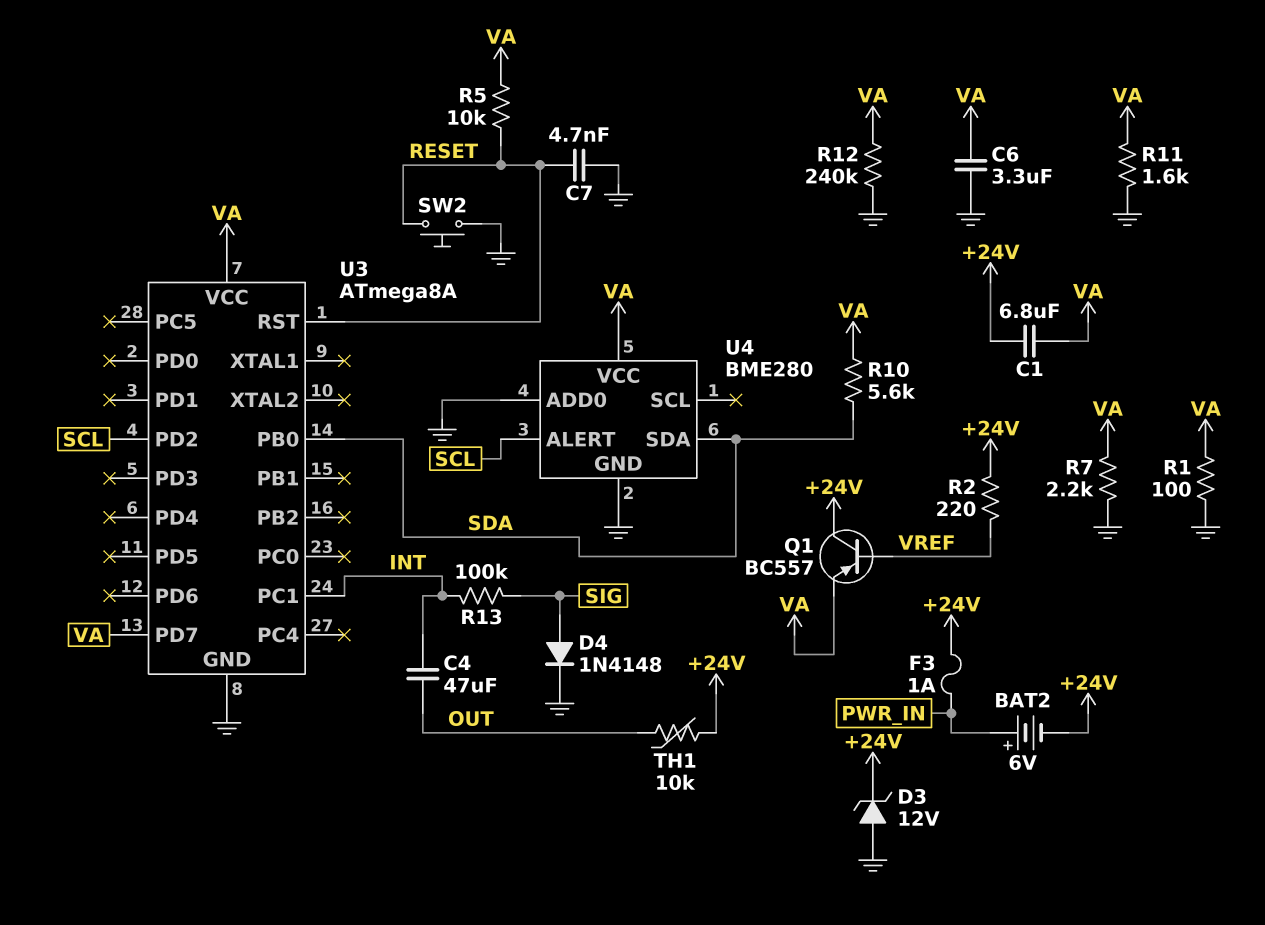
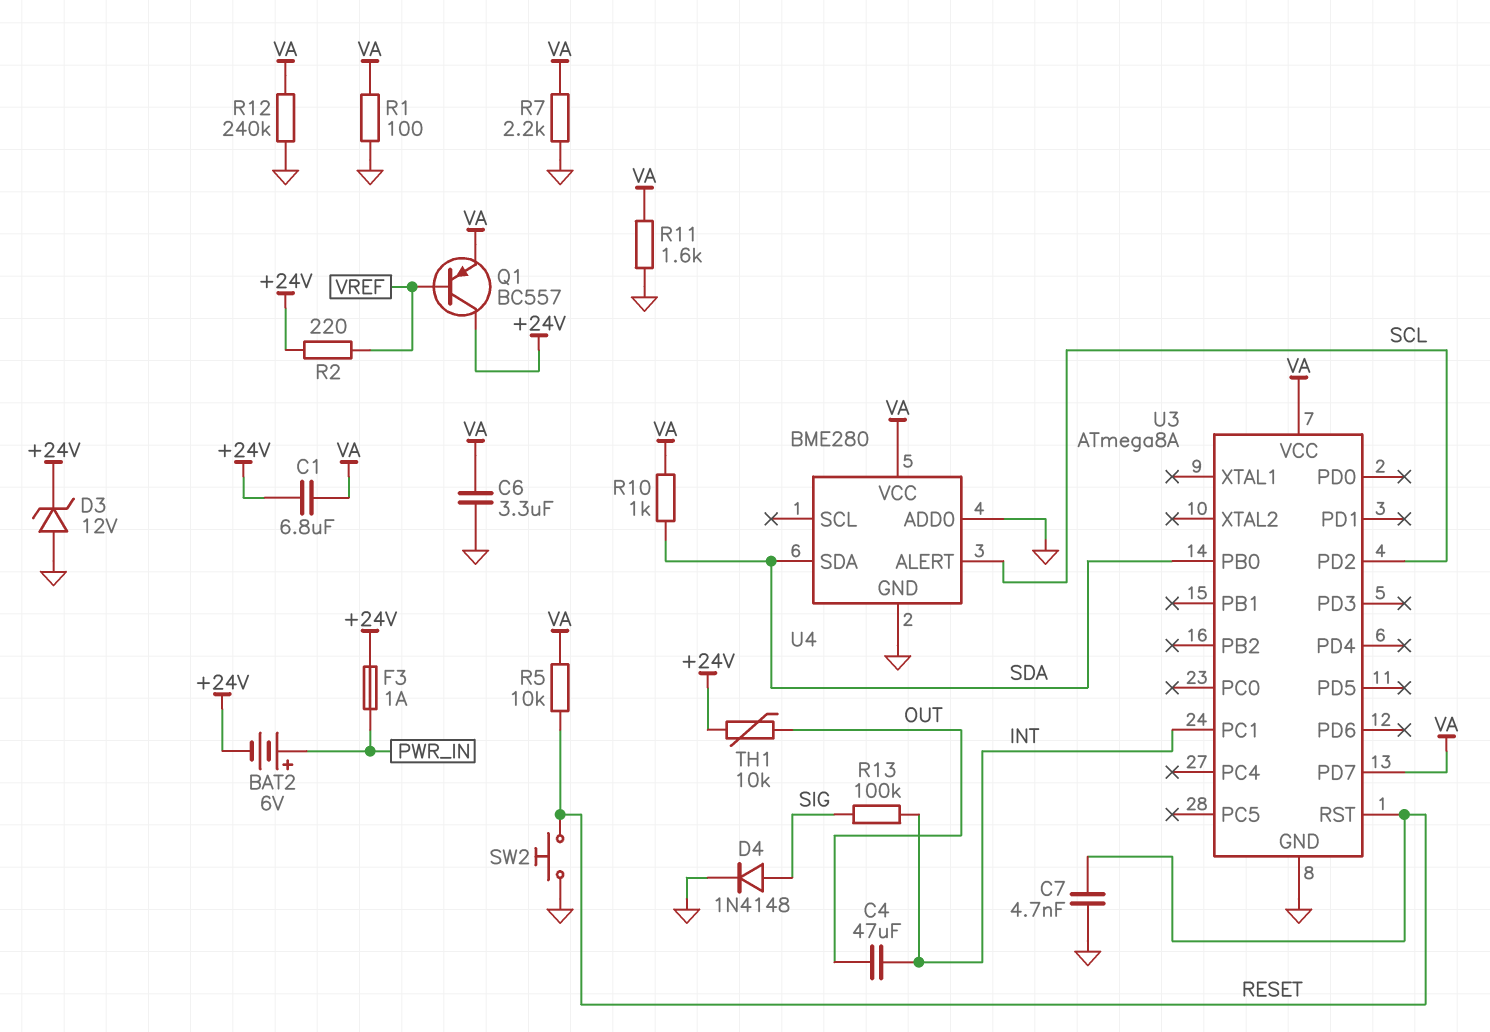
R10: 5.6k (SDA, VA) -> 1k (SDA, VA)

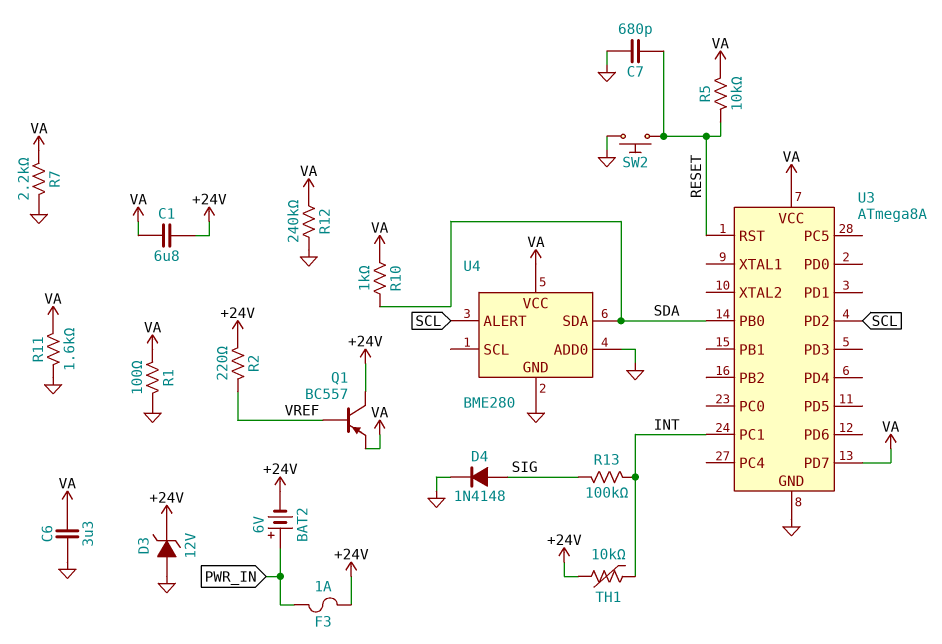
C4: 47uF (INT, OUT) -> none
C7: 4.7nF (GND, RESET) -> 680pF (GND, RESET)
TH1: 10k (+24V, OUT) -> 10k (+24V, INT)

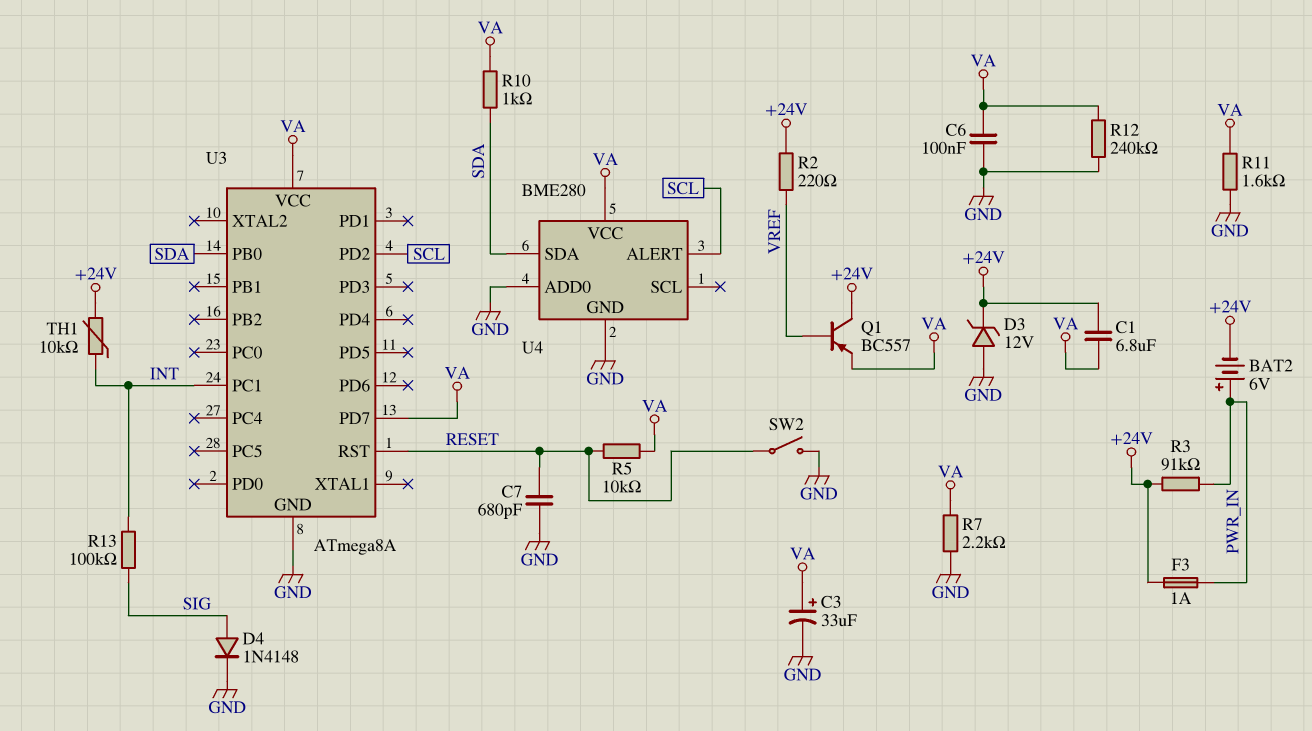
C3: none -> 33uF (plus VA, minus GND)
C6: 3.3uF (GND, VA) -> 100nF (GND, VA)
R1: 100 (GND, VA) -> none
R3: none -> 91k (+24V, PWR_IN)
SW2: button (GND, RESET) -> switch (GND, RESET)

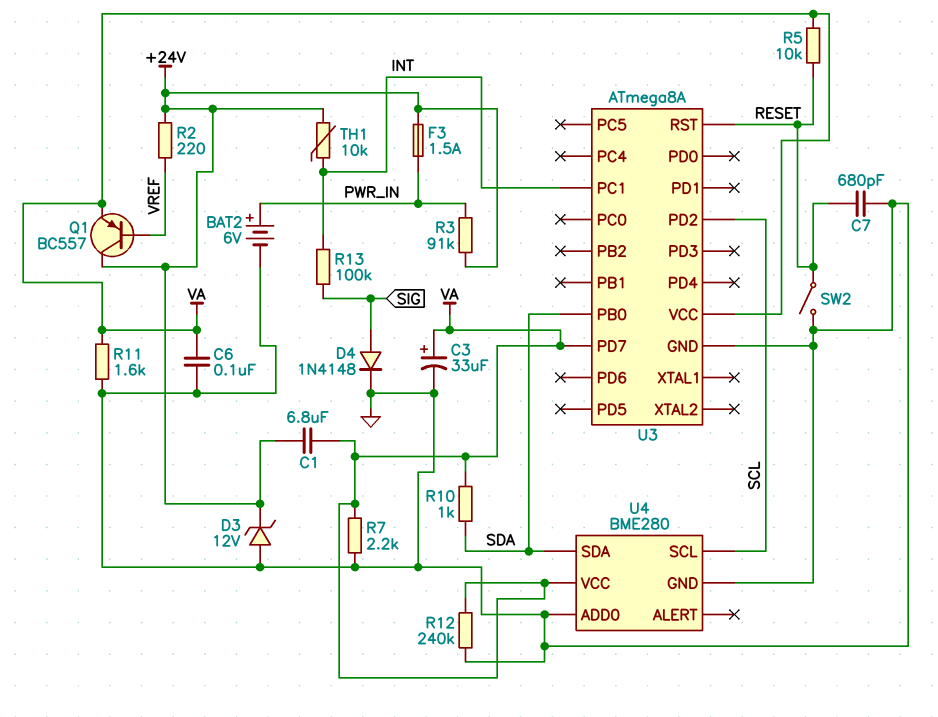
BAT2: 6V (plus PWR_IN, minus +24V) -> 6V (plus PWR_IN, minus GND)
F3: 1A (+24V, PWR_IN) -> 1.5A (+24V, PWR_IN)
U4 pin ALERT: SCL -> none
U4 pin SCL: none -> SCL

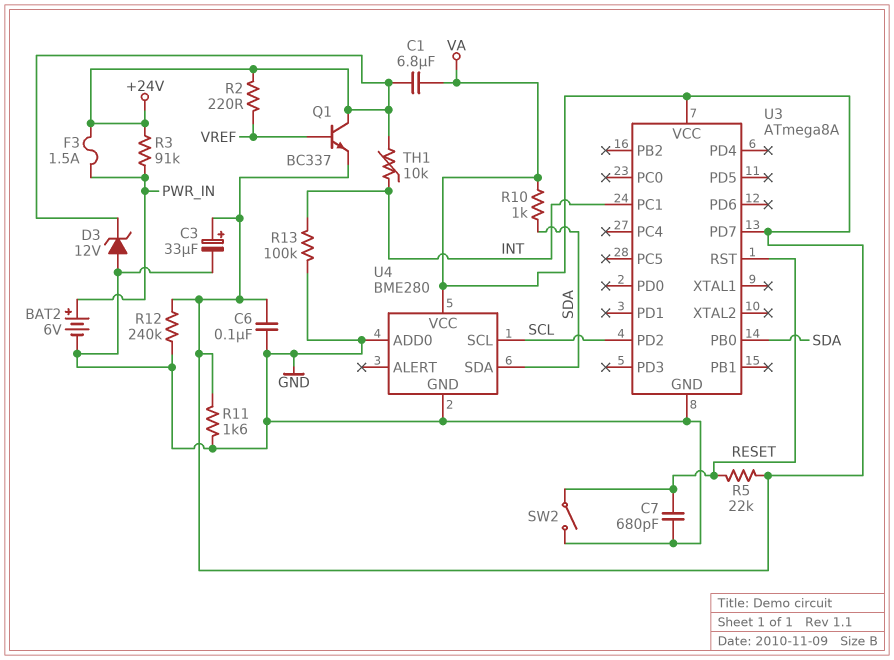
D4: diode 1N4148 (A SIG, K GND) -> none
Q1: PNP BC557 (B VREF, C +24V, E VA) -> NPN BC337 (B VREF, C +24V, E VA)
R5: 10k (RESET, VA) -> 22k (RESET, VA)
R7: 2.2k (GND, VA) -> none
R13: 100k (INT, SIG) -> 100k (GND, INT)

